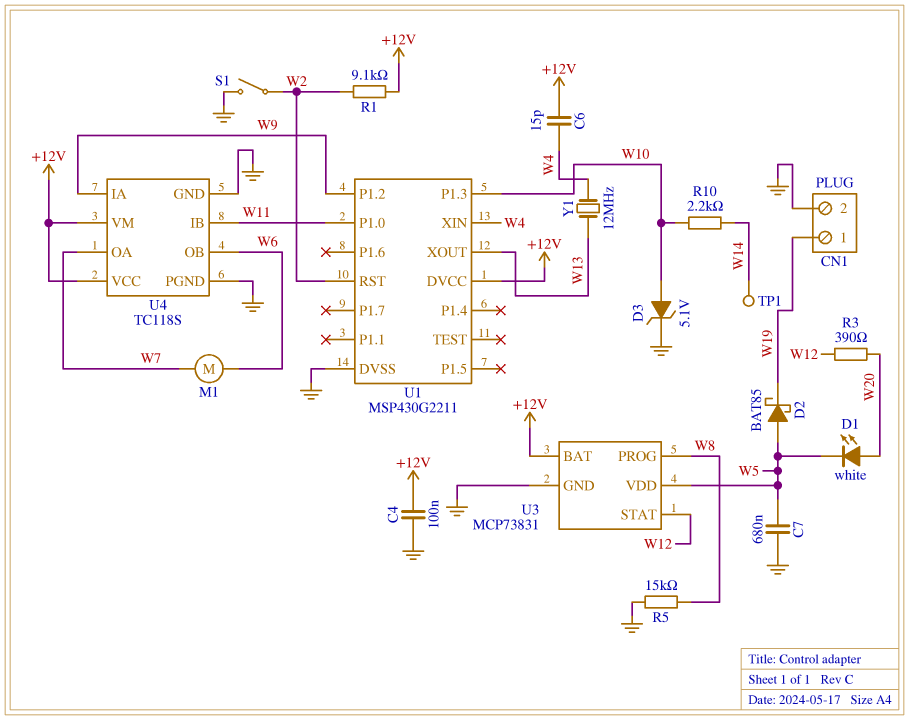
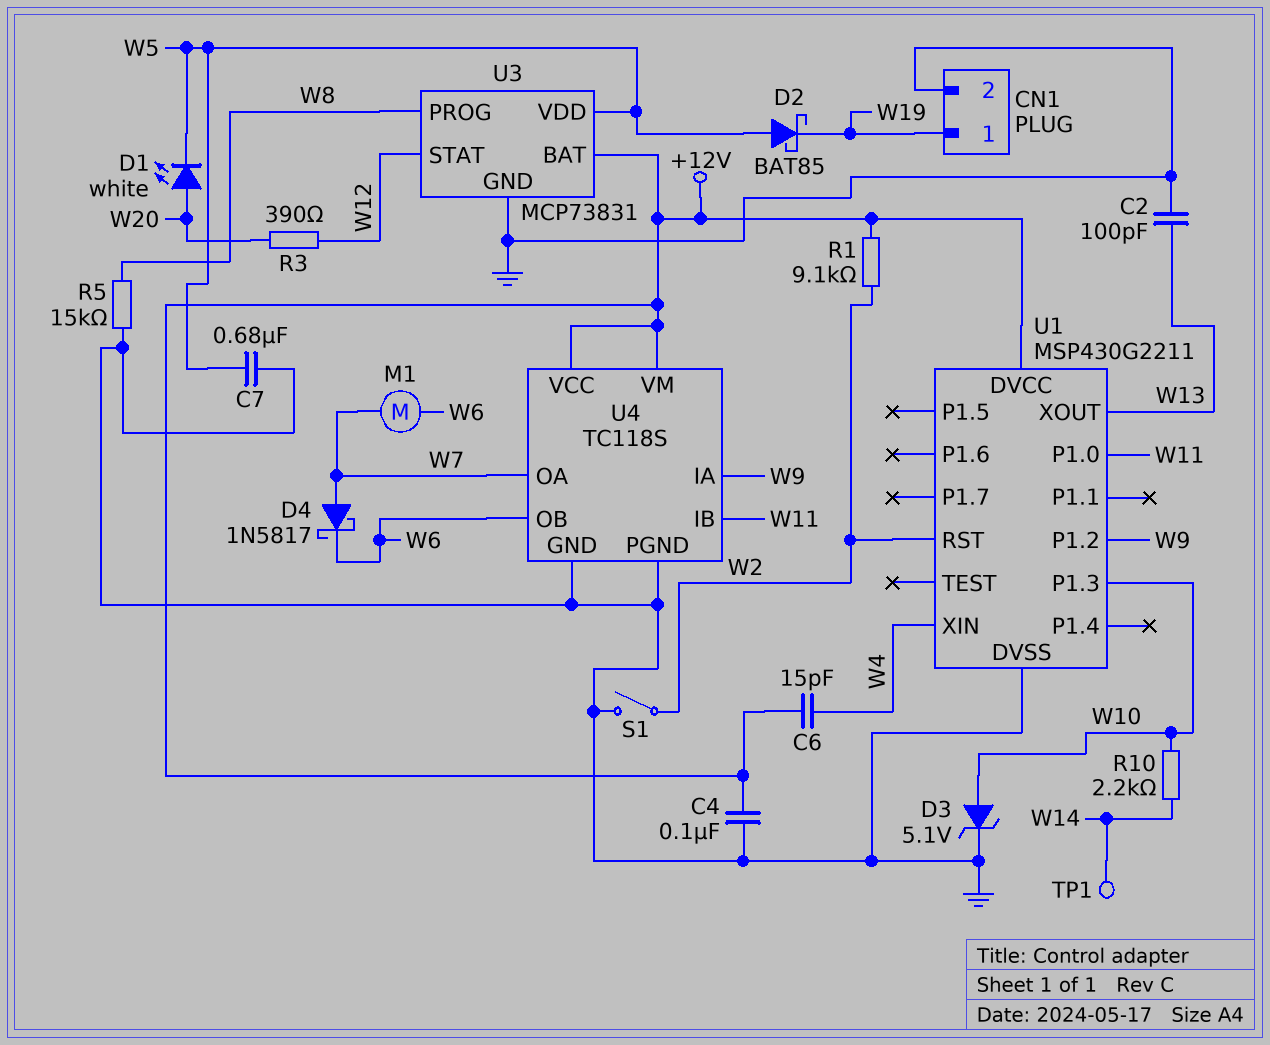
C2: none -> 100pF (GND, W13)
D4: none -> schottky 1N5817 (A W7, K W6)
Y1: 12MHz (W4, W13) -> none

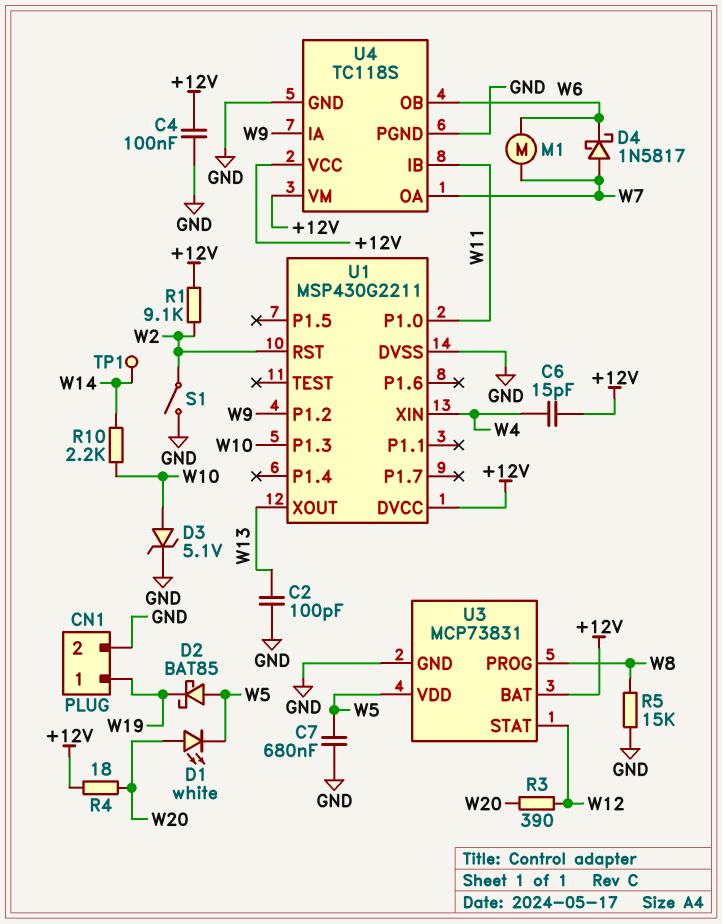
R4: none -> 18 (+12V, W20)

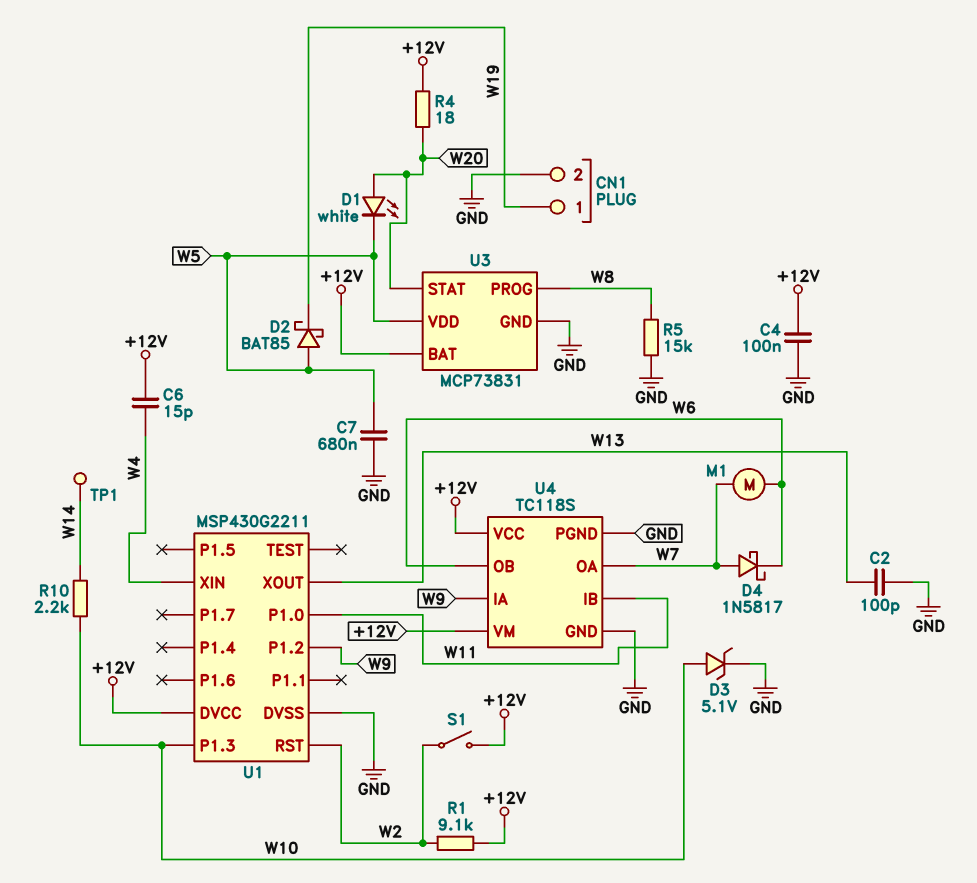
R3: 390 (W12, W20) -> none
S1: switch (GND, W2) -> switch (+12V, W2)
U3 pin STAT: W12 -> W20

